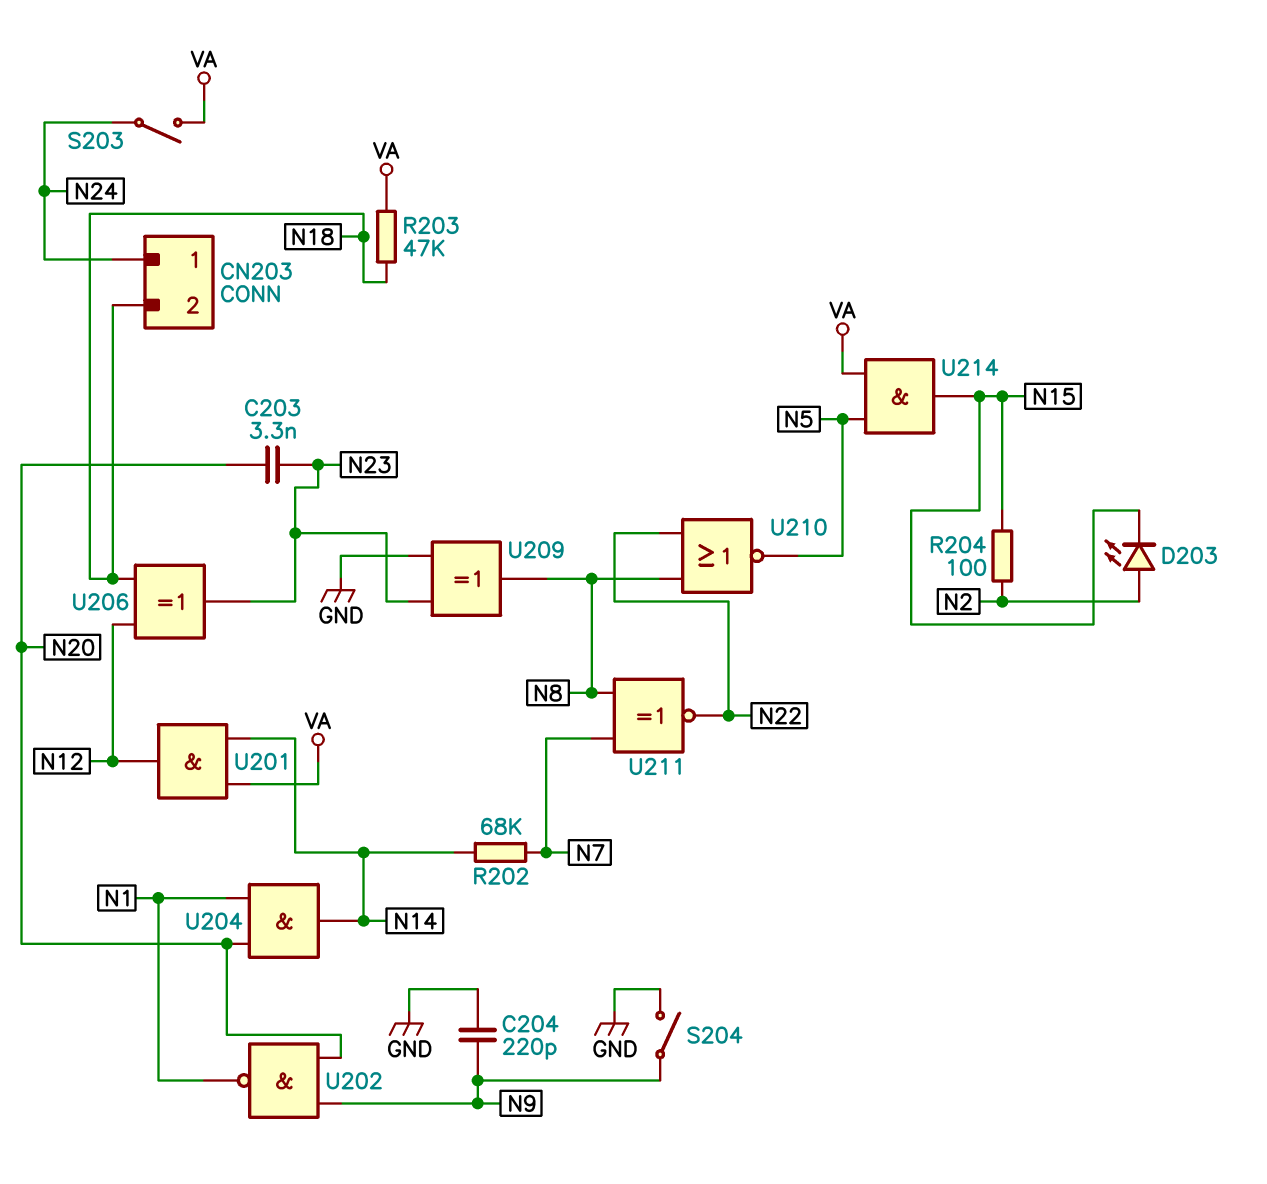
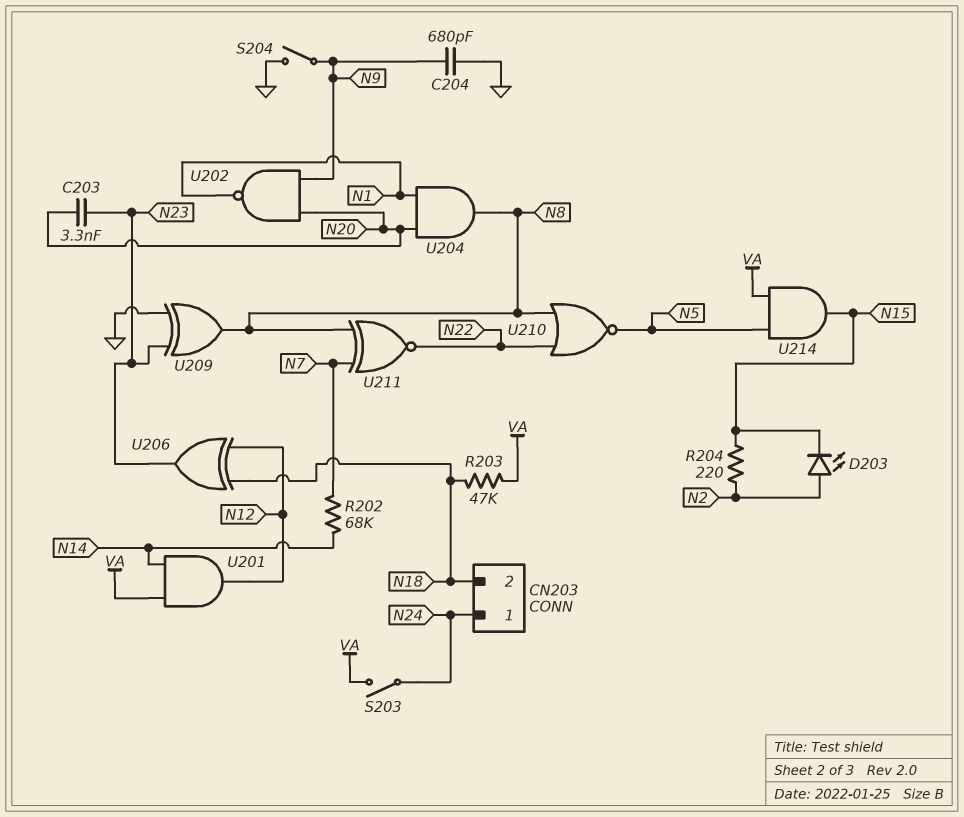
C204: 220pF (GND, N9) -> 680pF (GND, N9)
R204: 100 (N2, N15) -> 220 (N2, N15)
U204: AND (in N1, in N20, out N14) -> AND (in N1, in N20, out N8)

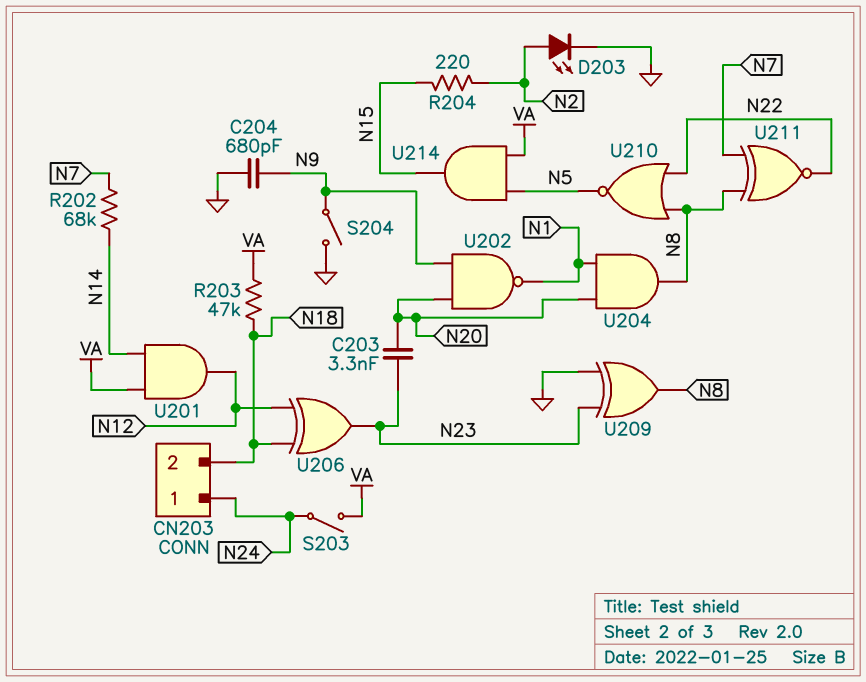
D203: LED (A N2, K N15) -> LED (A N2, K GND)

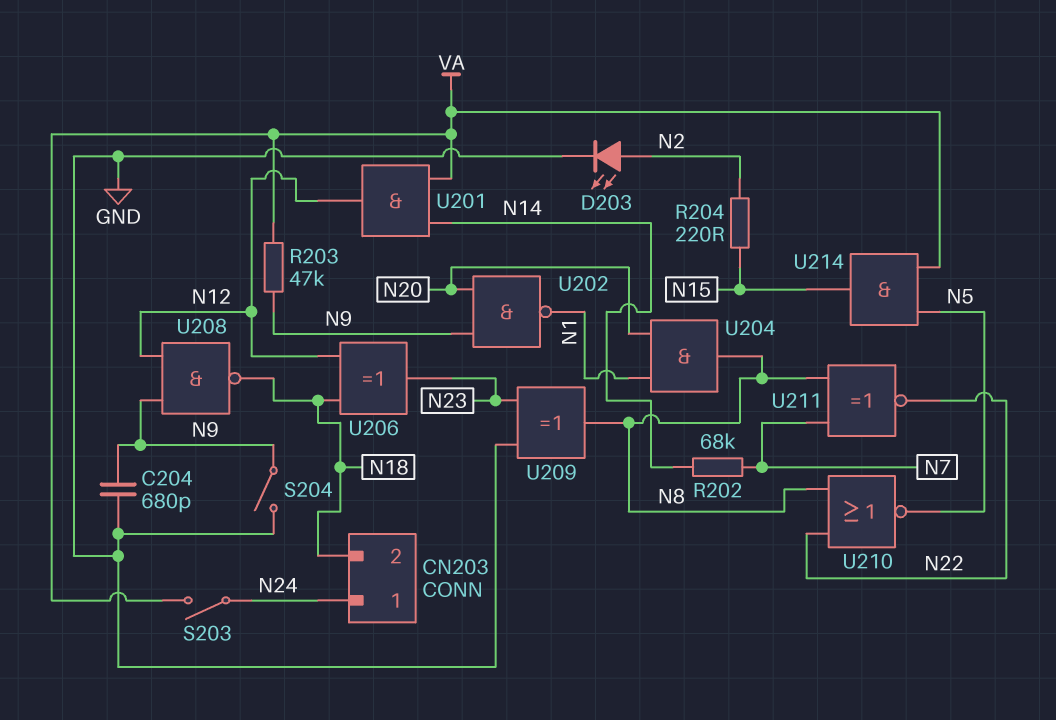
C203: 3.3nF (N20, N23) -> none
R203: 47k (N18, VA) -> 47k (N9, VA)
U208: none -> NAND (in N9, in N12, out N18)

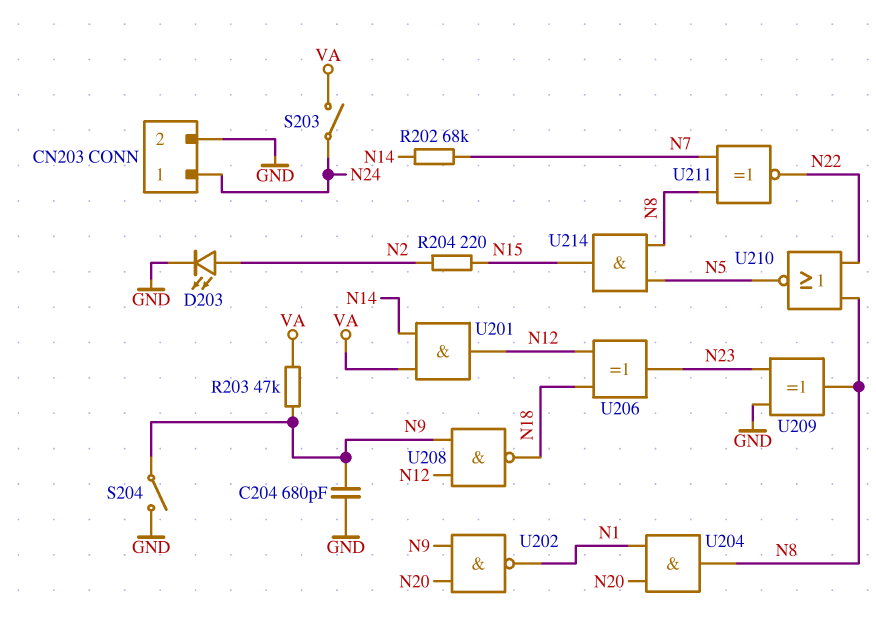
CN203 pin 2: N18 -> GND
U214: AND (in N5, in VA, out N15) -> AND (in N5, in N8, out N15)

